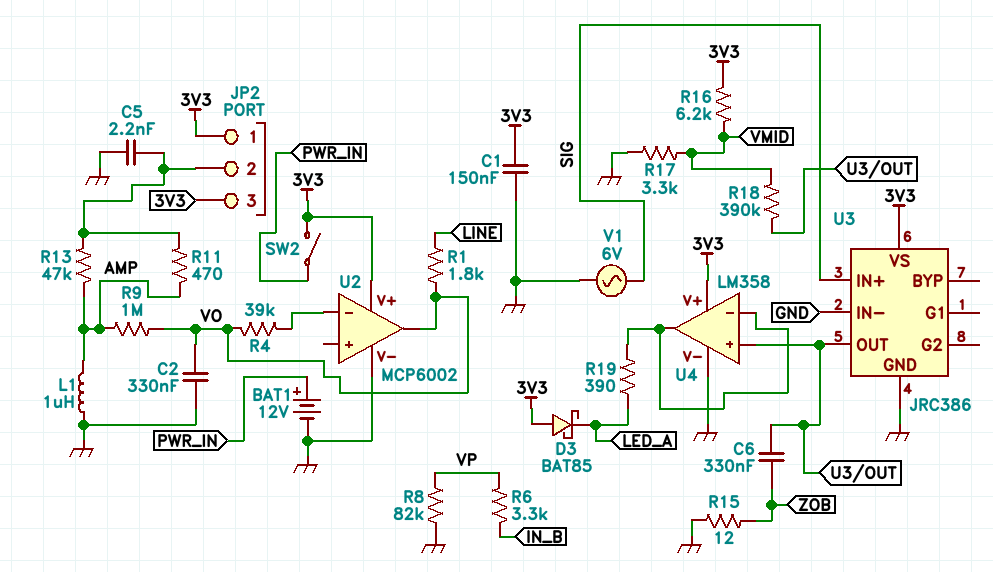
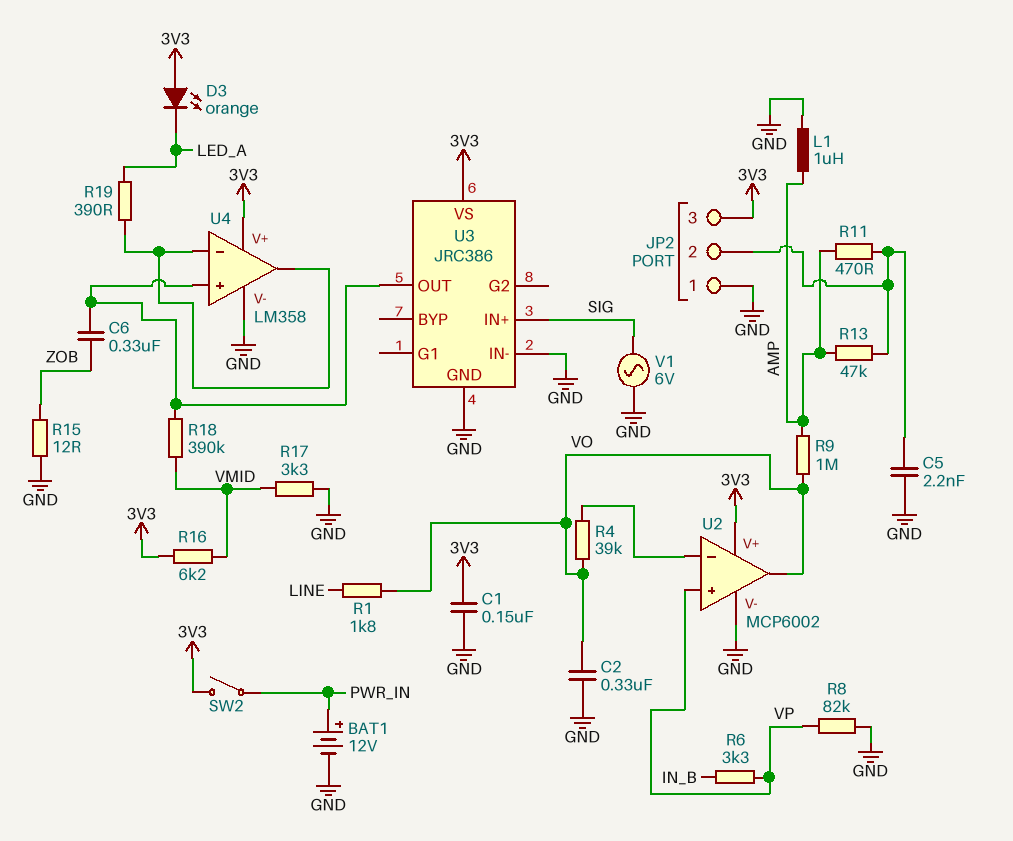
D3: schottky BAT85 (A 3V3, K LED_A) -> LED orange (A 3V3, K LED_A)
JP2 pin 1: 3V3 -> GND
U2 pin in+: none -> VP

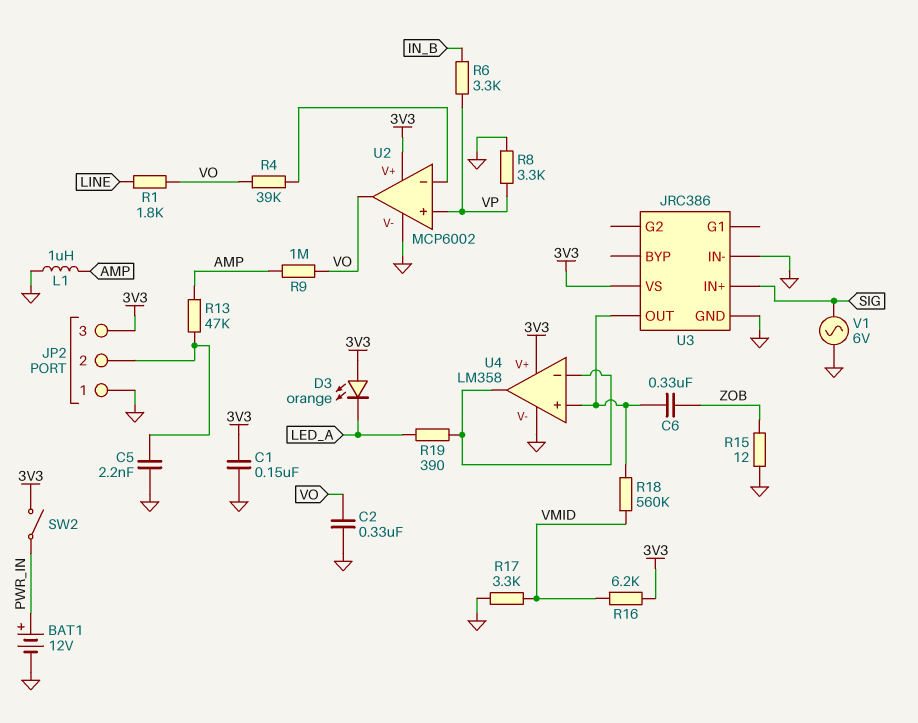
R8: 82k (GND, VP) -> 3.3k (GND, VP)
R11: 470 (AMP, JP2/2) -> none
R18: 390k (U3/OUT, VMID) -> 560k (U3/OUT, VMID)

